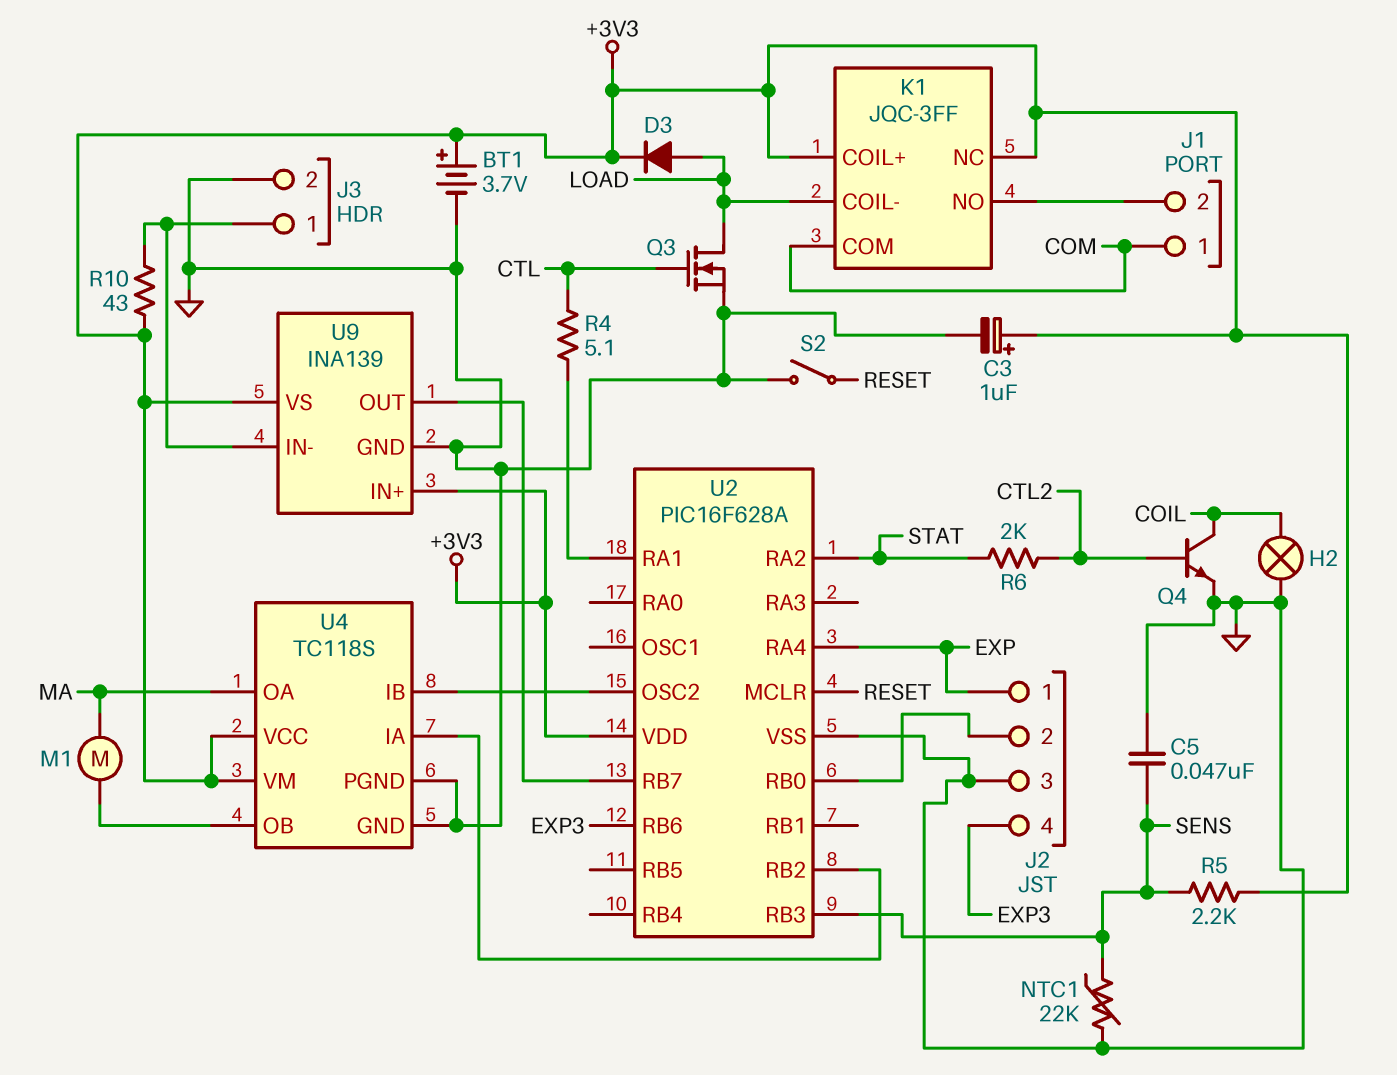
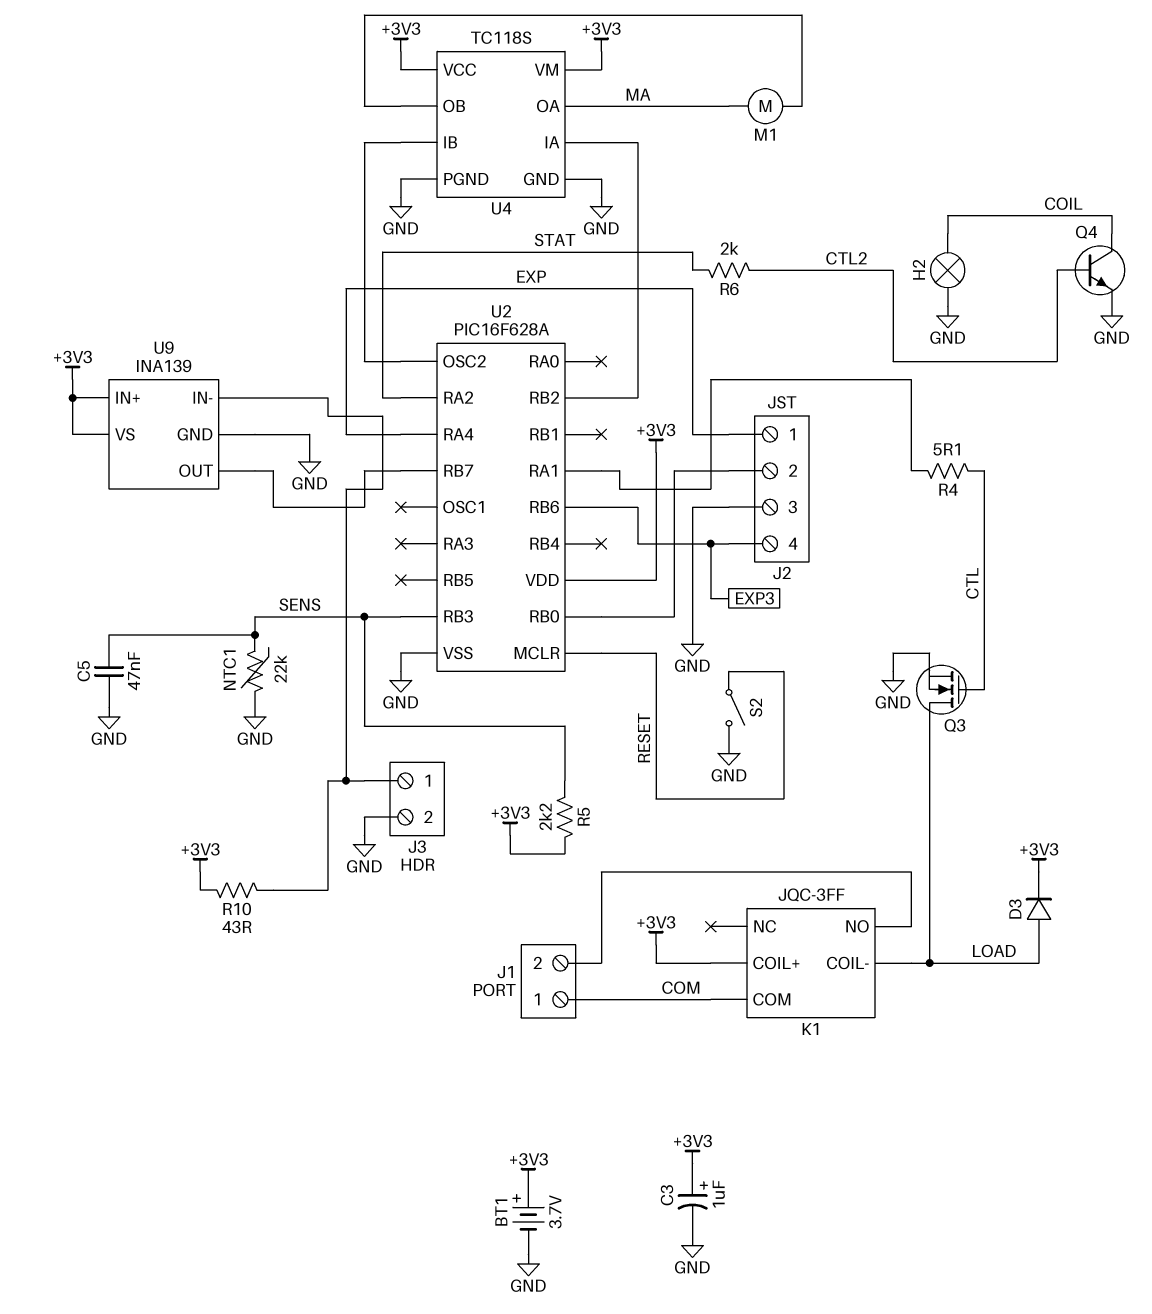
K1 pin NC: +3V3 -> none

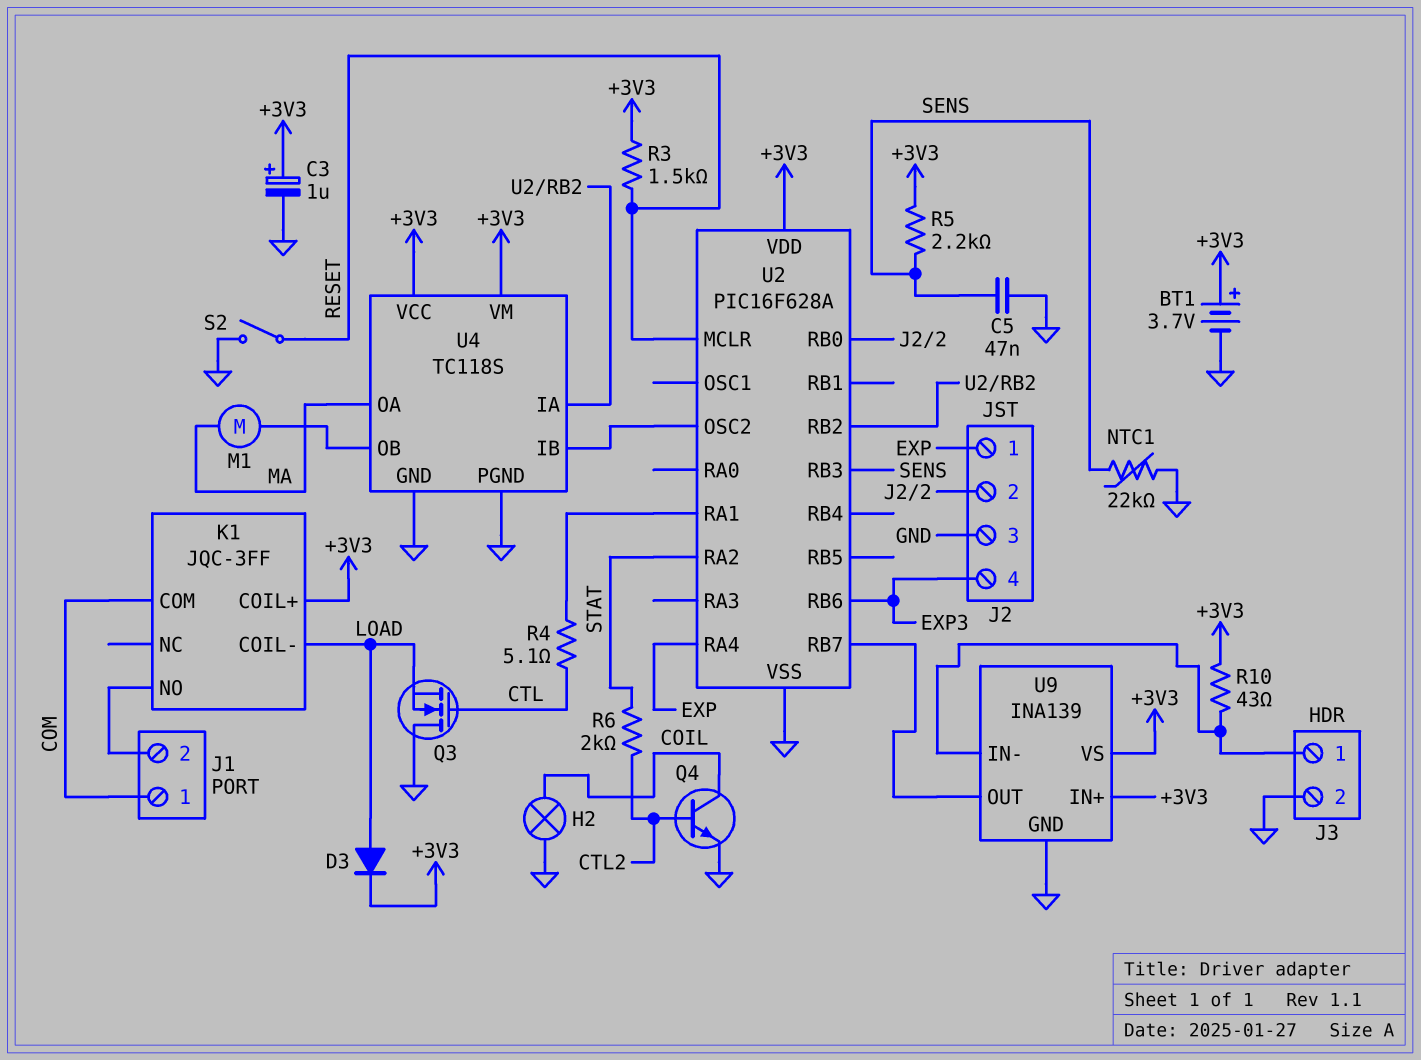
Q3: NMOS (G CTL, D LOAD, S GND) -> NMOS (G CTL, D GND, S LOAD)
R3: none -> 1.5k (+3V3, RESET)

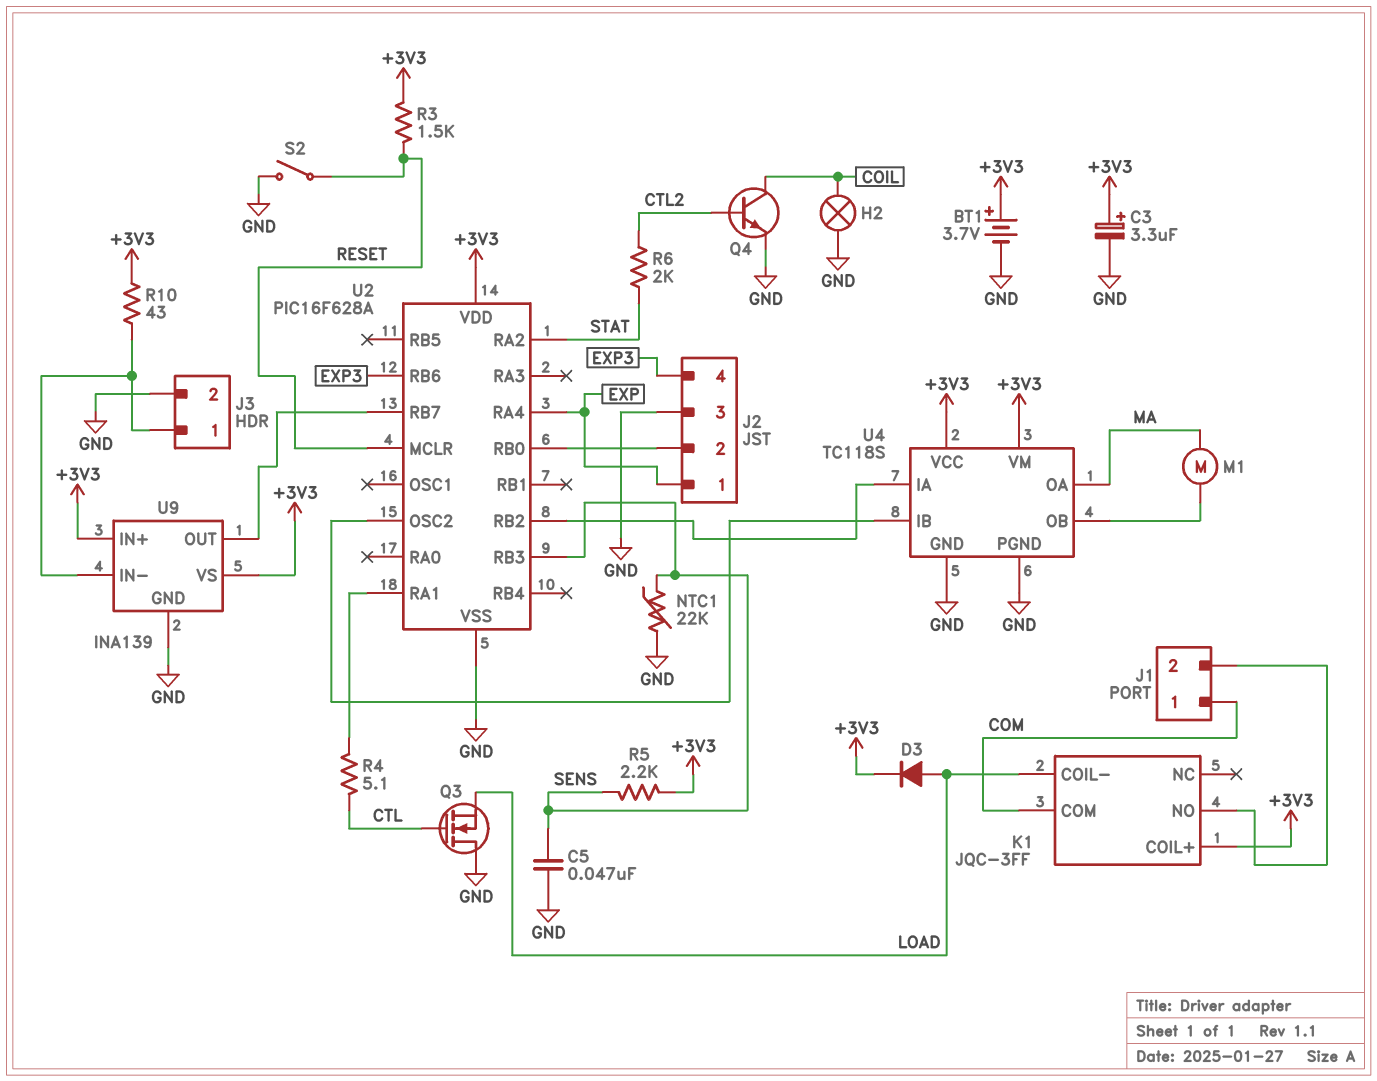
C3: 1uF (plus +3V3, minus GND) -> 3.3uF (plus +3V3, minus GND)

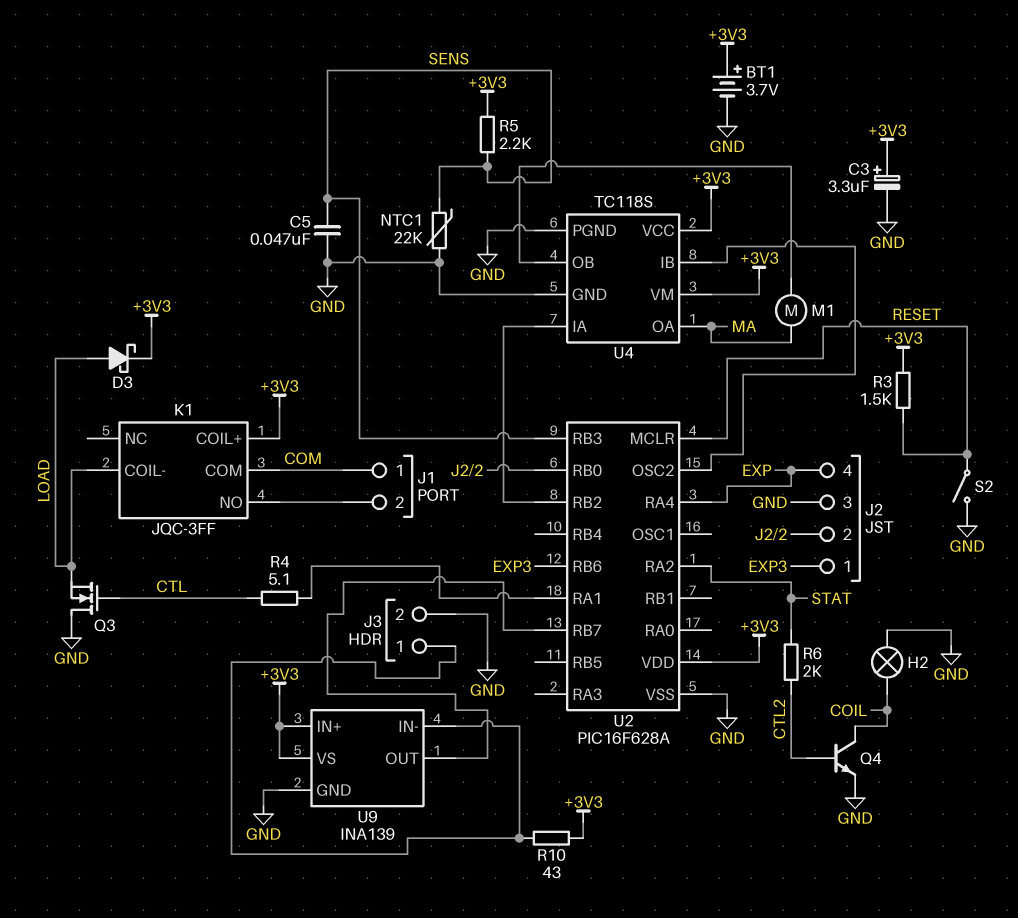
D3: diode (A LOAD, K +3V3) -> schottky (A LOAD, K +3V3)
J2 pin 1: EXP -> EXP3
J2 pin 4: EXP3 -> EXP

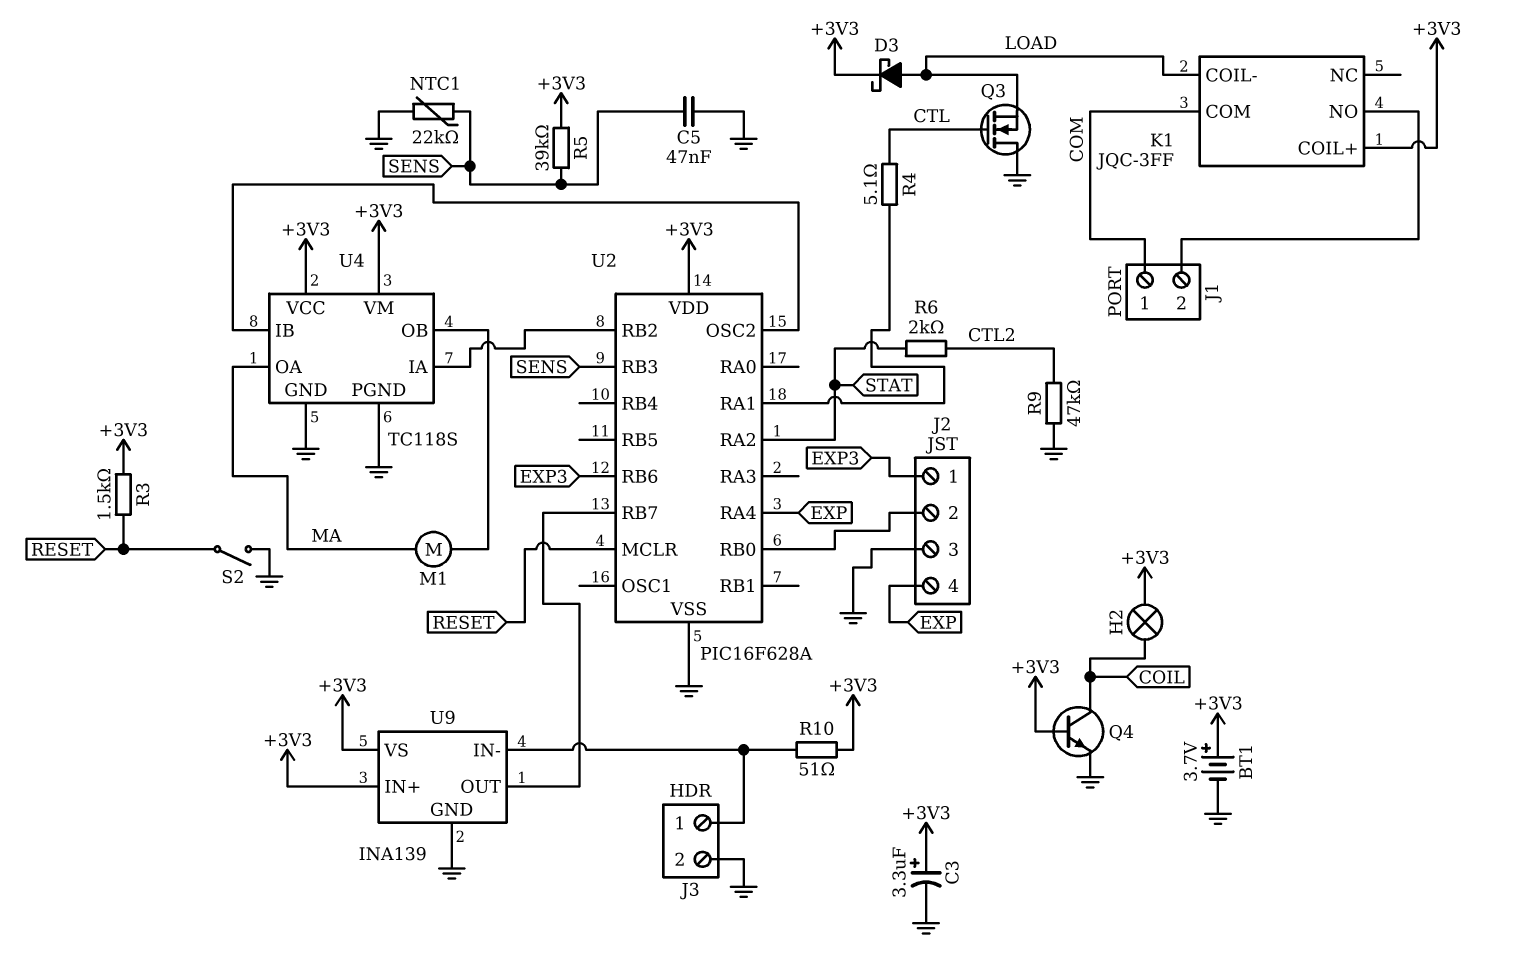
H2: lamp (COIL, GND) -> lamp (+3V3, COIL)
Q4: NPN (B CTL2, C COIL, E GND) -> NPN (B +3V3, C COIL, E GND)
R5: 2.2k (+3V3, SENS) -> 39k (+3V3, SENS)
R9: none -> 47k (CTL2, GND)
R10: 43 (+3V3, J3/1) -> 51 (+3V3, J3/1)

